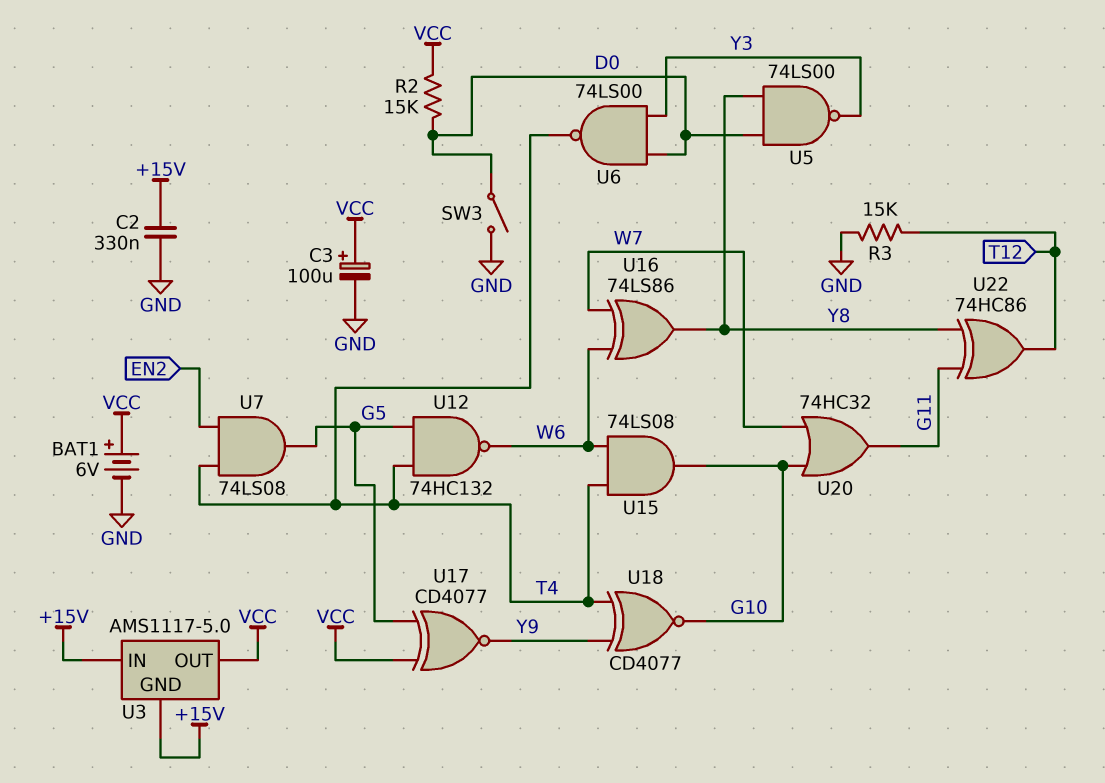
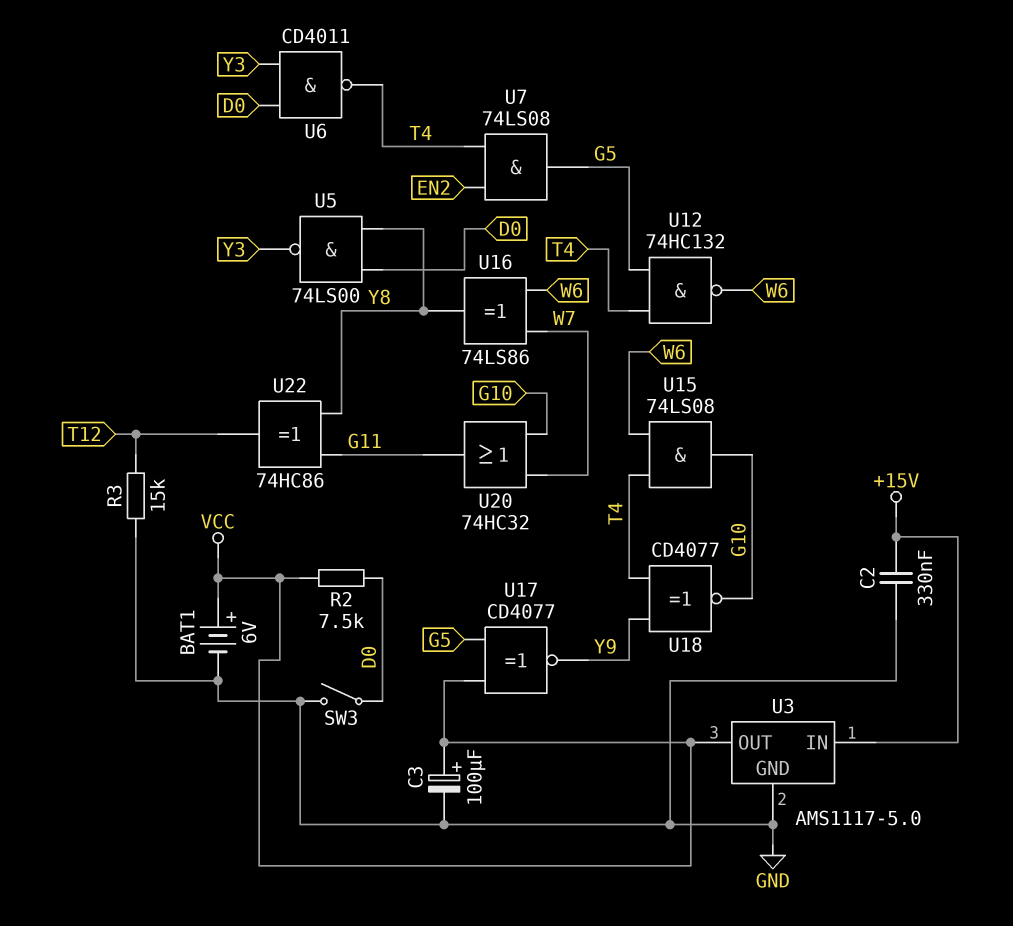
R2: 15k (D0, VCC) -> 7.5k (D0, VCC)
U3 pin GND: +15V -> GND
U6: NAND 74LS00 (in D0, in Y3, out T4) -> NAND CD4011 (in D0, in Y3, out T4)

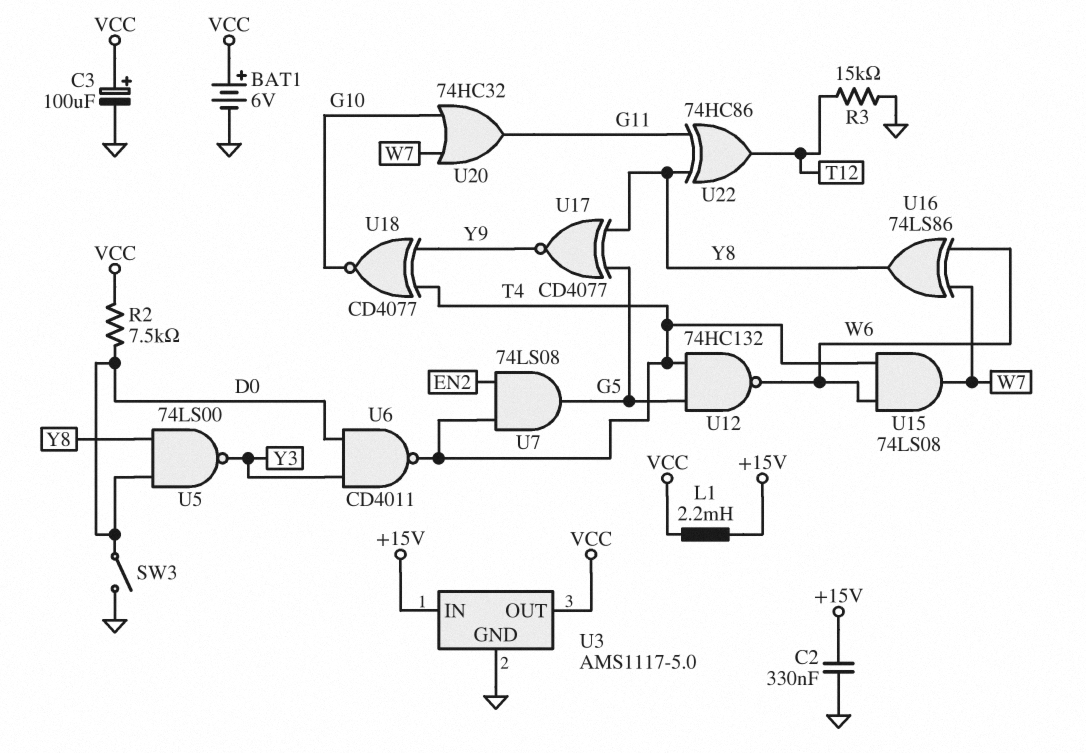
L1: none -> 2.2mH (+15V, VCC)
U15: AND 74LS08 (in T4, in W6, out G10) -> AND 74LS08 (in T4, in W6, out W7)
U17: XNOR CD4077 (in G5, in VCC, out Y9) -> XNOR CD4077 (in G5, in Y8, out Y9)

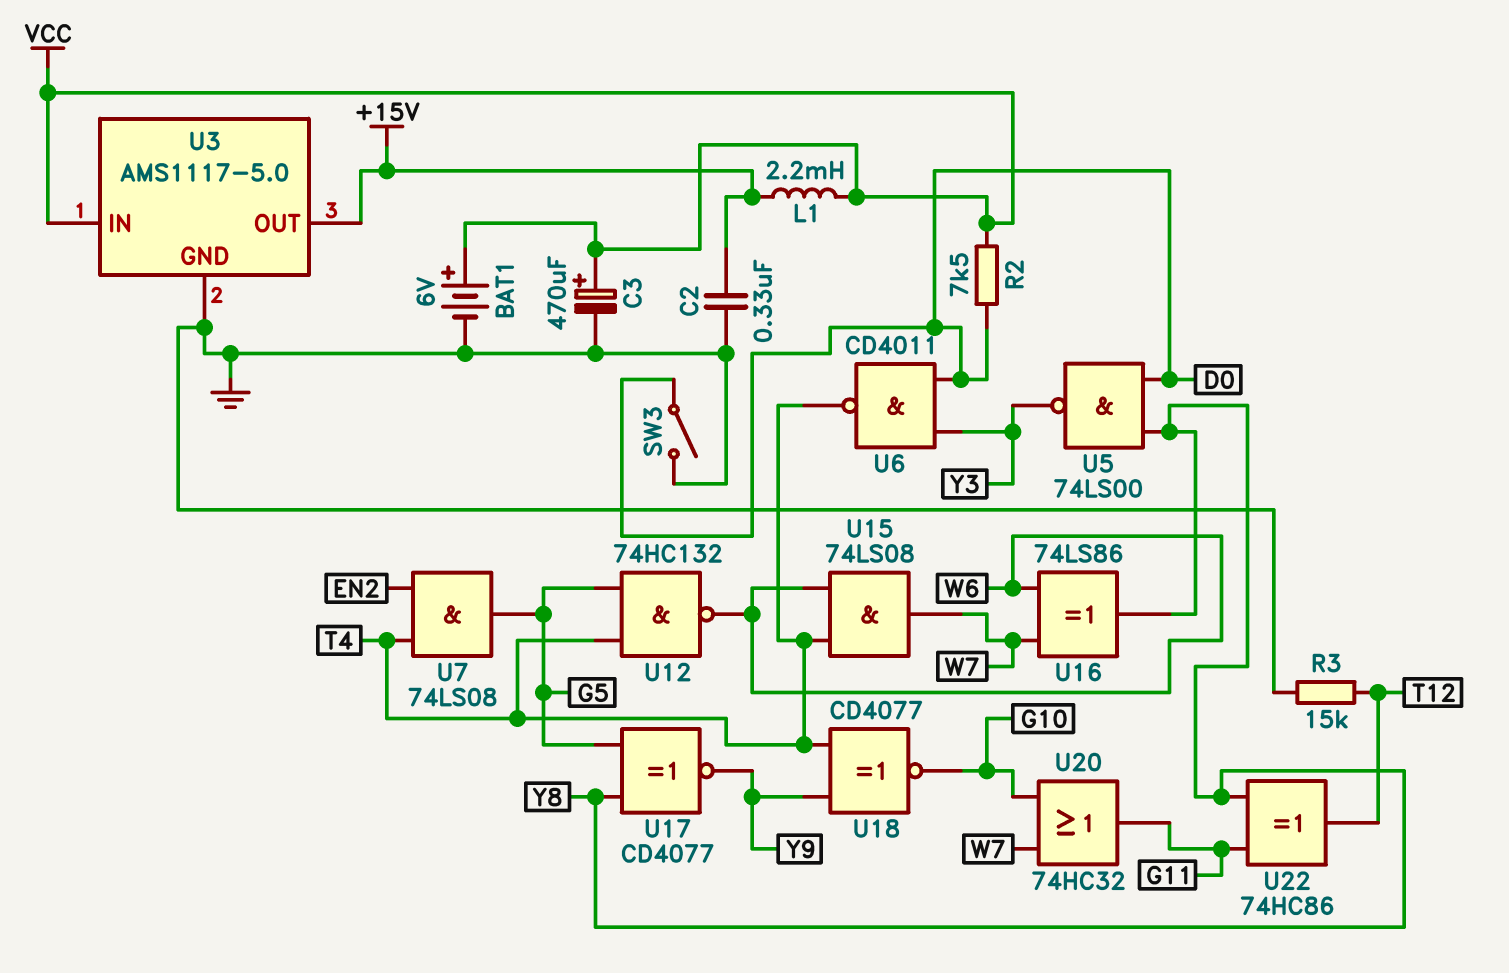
C3: 100uF (plus VCC, minus GND) -> 470uF (plus VCC, minus GND)
U3 pin IN: +15V -> VCC
U3 pin OUT: VCC -> +15V

